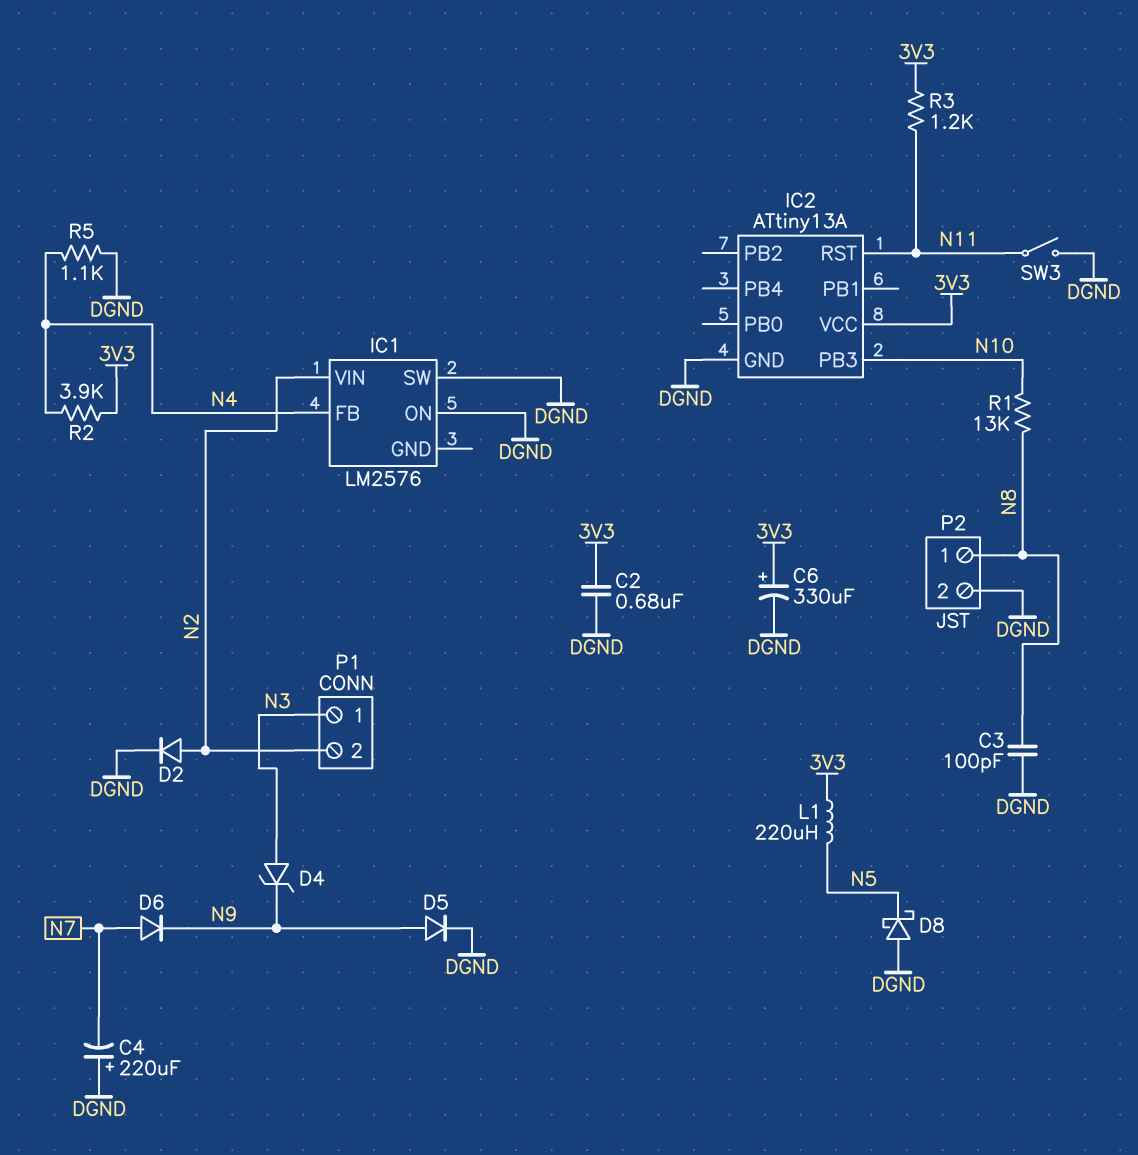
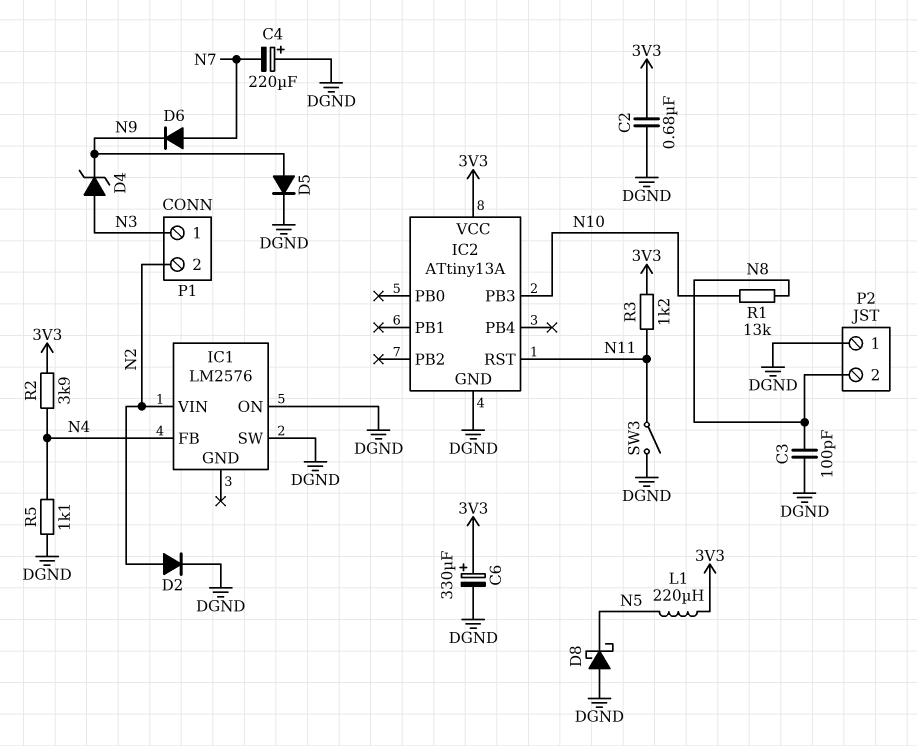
P2 pin 1: N8 -> DGND
P2 pin 2: DGND -> N8

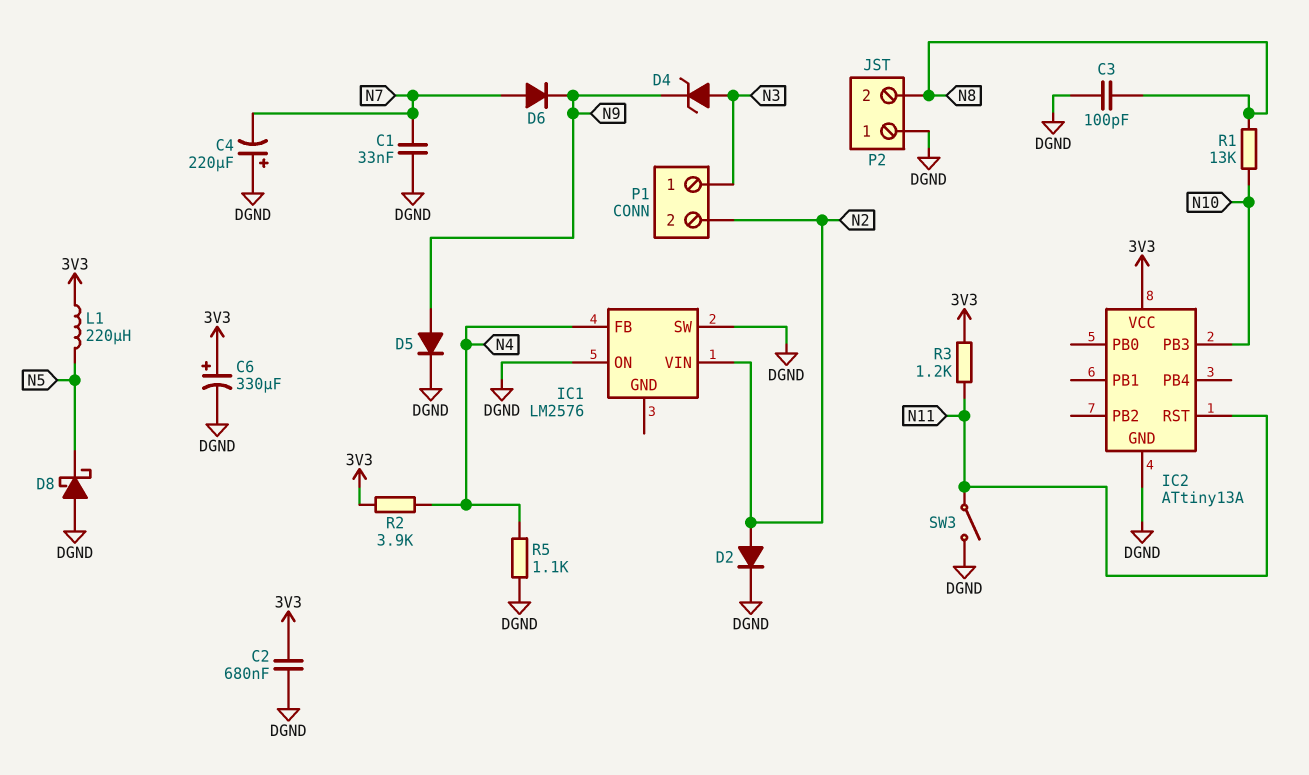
C1: none -> 33nF (DGND, N7)

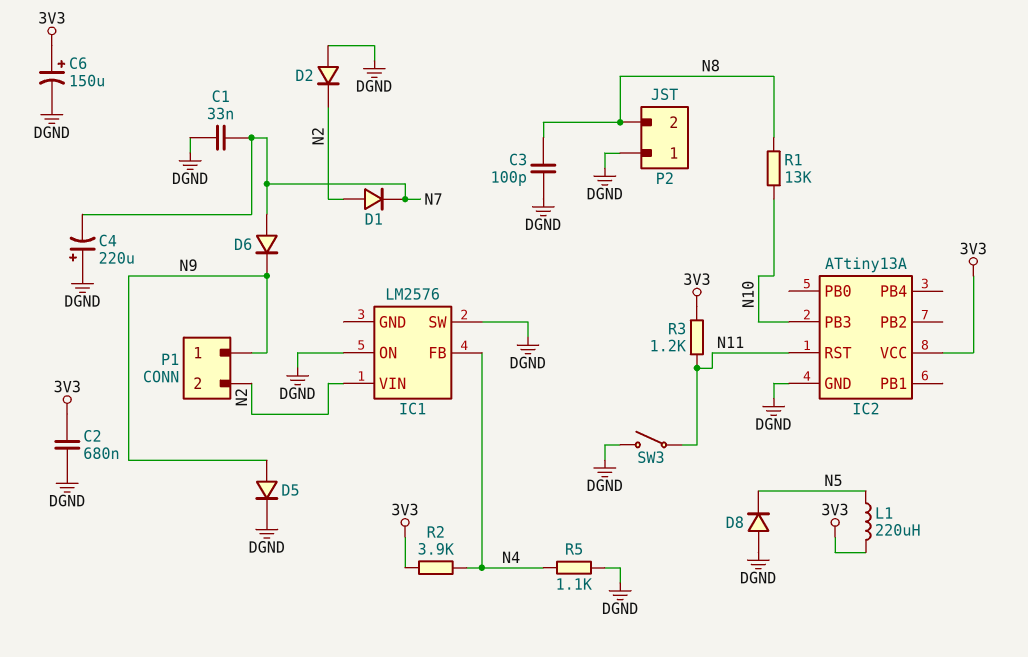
C6: 330uF (plus 3V3, minus DGND) -> 150uF (plus 3V3, minus DGND)
D1: none -> diode (A N2, K N7)
D2: diode (A N2, K DGND) -> diode (A DGND, K N2)
D4: zener (A N3, K N9) -> none
D8: schottky (A DGND, K N5) -> diode (A DGND, K N5)
P1 pin 1: N3 -> N9

